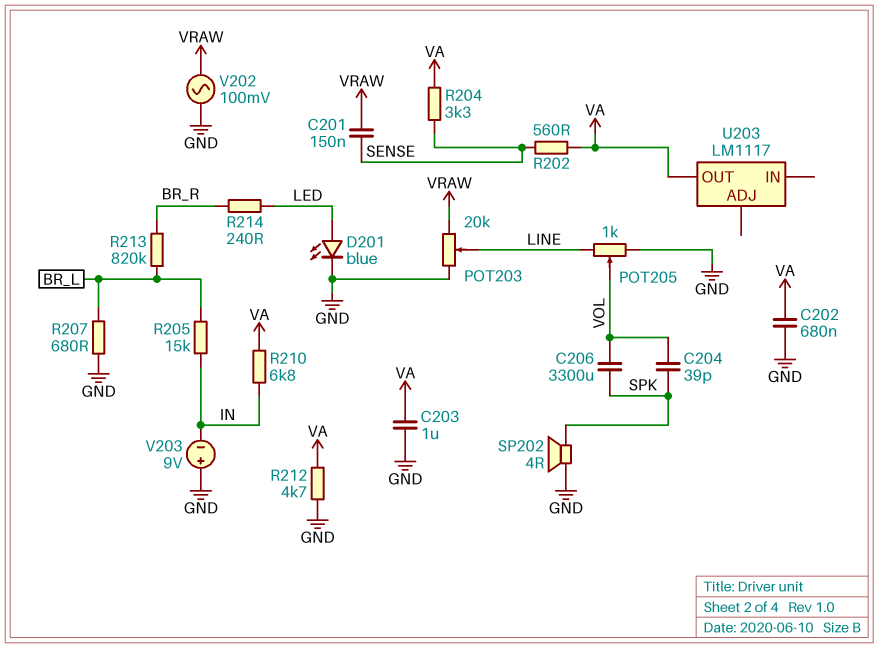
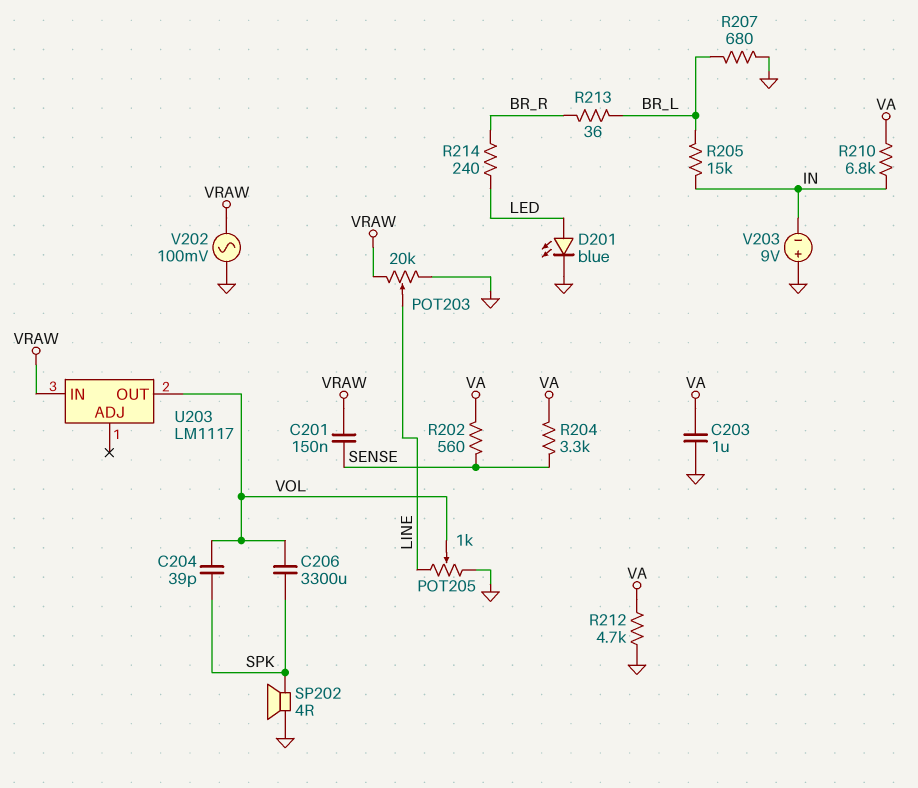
C202: 680nF (GND, VA) -> none
R213: 820k (BR_L, BR_R) -> 36 (BR_L, BR_R)
U203 pin IN: none -> VRAW
U203 pin OUT: VA -> VOL

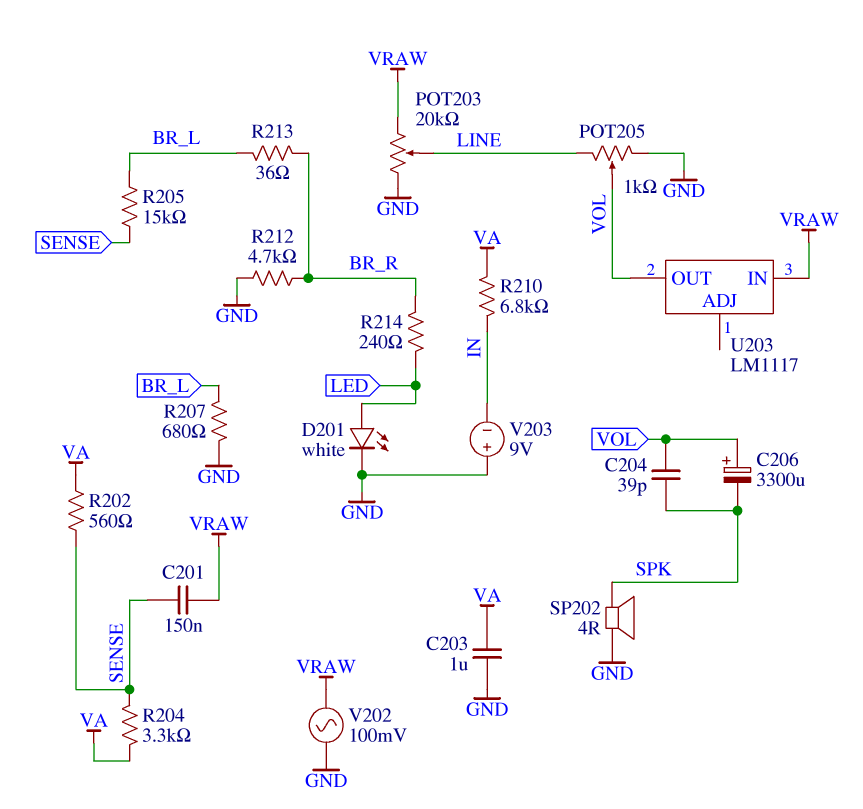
C206: 3300uF (SPK, VOL) -> 3300uF (plus VOL, minus SPK)
D201: LED blue (A LED, K GND) -> LED white (A LED, K GND)
R205: 15k (BR_L, IN) -> 15k (BR_L, SENSE)
R212: 4.7k (GND, VA) -> 4.7k (BR_R, GND)

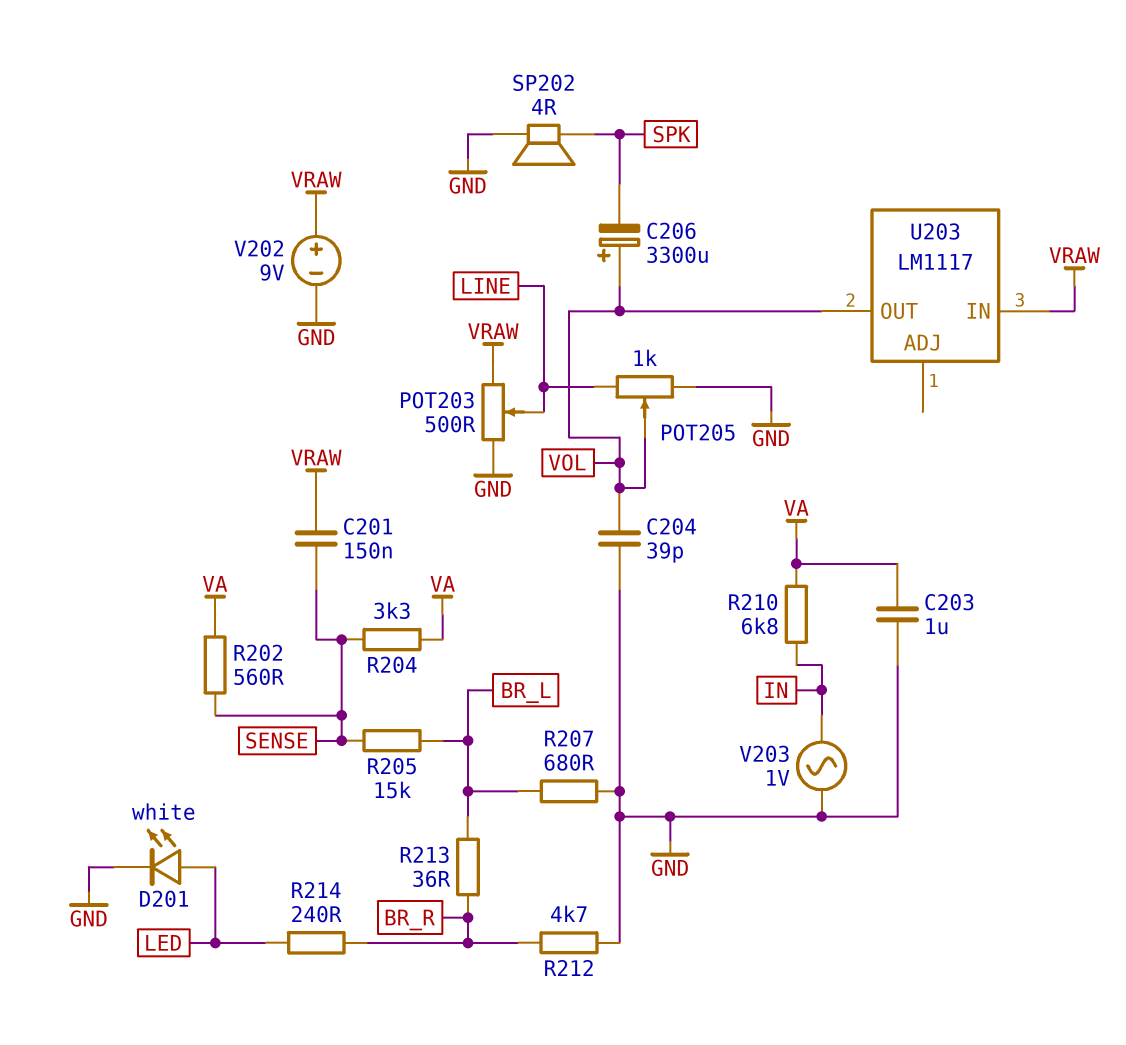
C204: 39pF (SPK, VOL) -> 39pF (GND, VOL)
POT203: 20k (GND, VRAW, wiper LINE) -> 500 (GND, VRAW, wiper LINE)
V202: AC 100mV (GND, VRAW) -> 9V (plus VRAW, minus GND)
V203: 9V (plus GND, minus IN) -> AC 1V (GND, IN)

